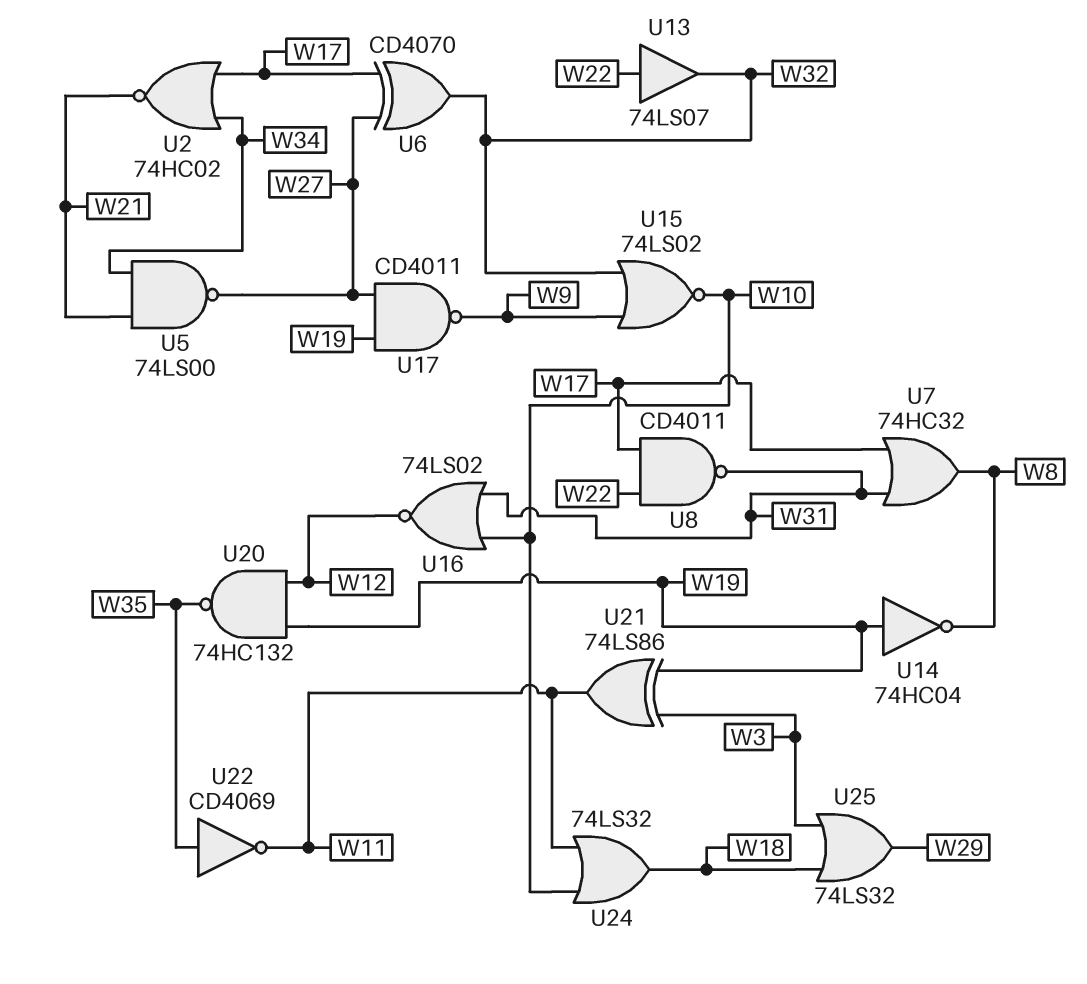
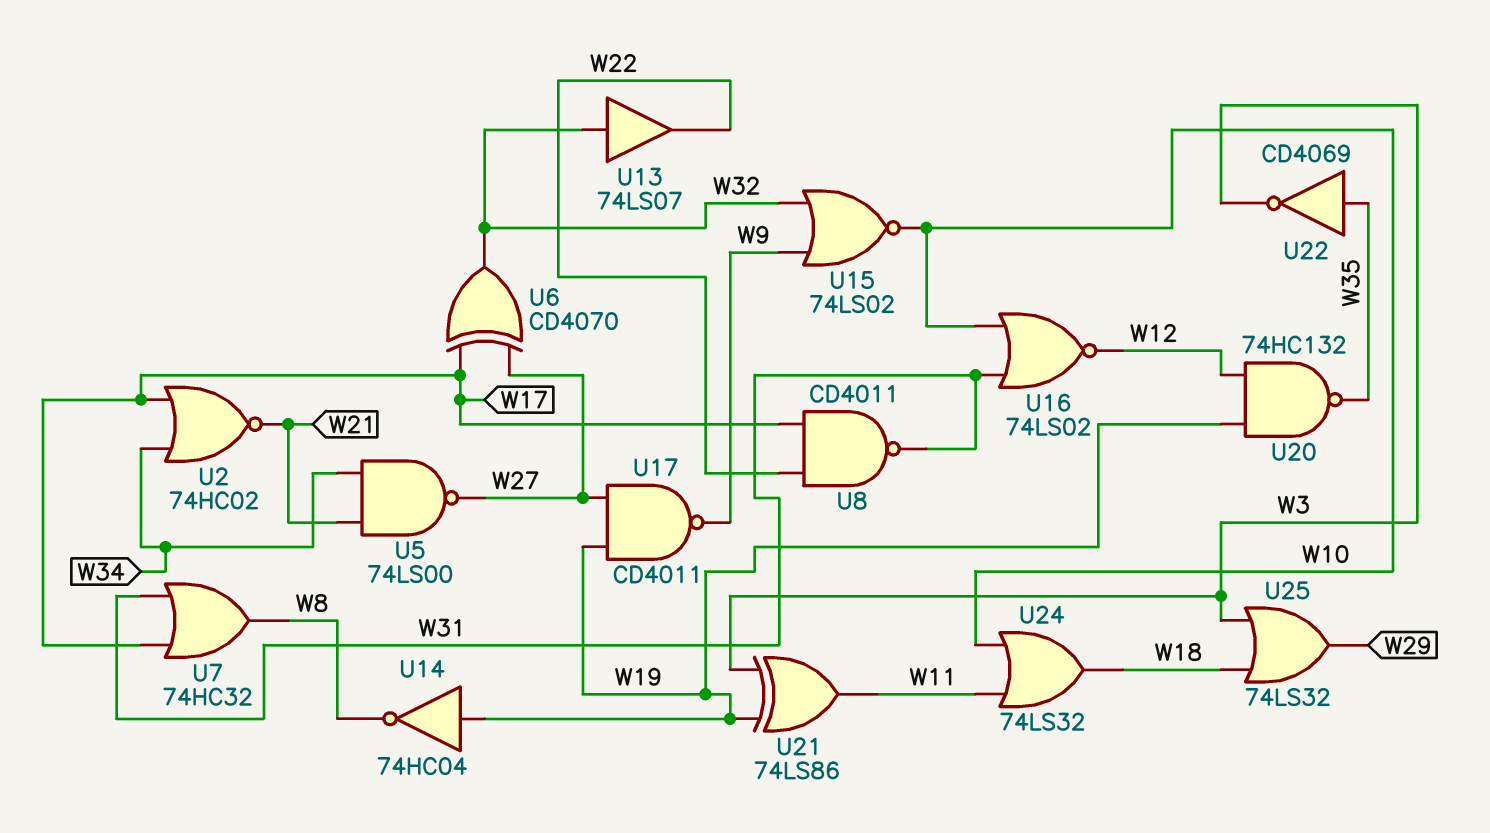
U13: buffer 74LS07 (in W22, out W32) -> buffer 74LS07 (in W32, out W22)
U22: NOT CD4069 (in W35, out W11) -> NOT CD4069 (in W35, out W3)

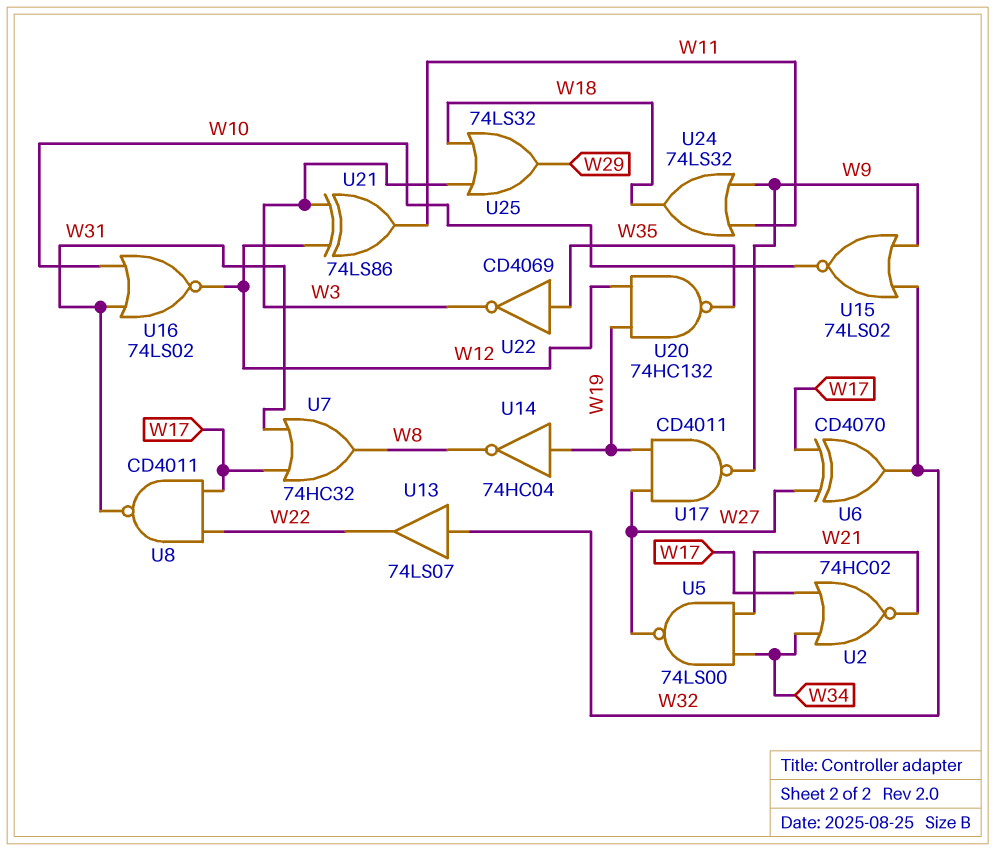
U21: XOR 74LS86 (in W3, in W19, out W11) -> XOR 74LS86 (in W3, in W12, out W11)
U24: OR 74LS32 (in W10, in W11, out W18) -> OR 74LS32 (in W9, in W11, out W18)

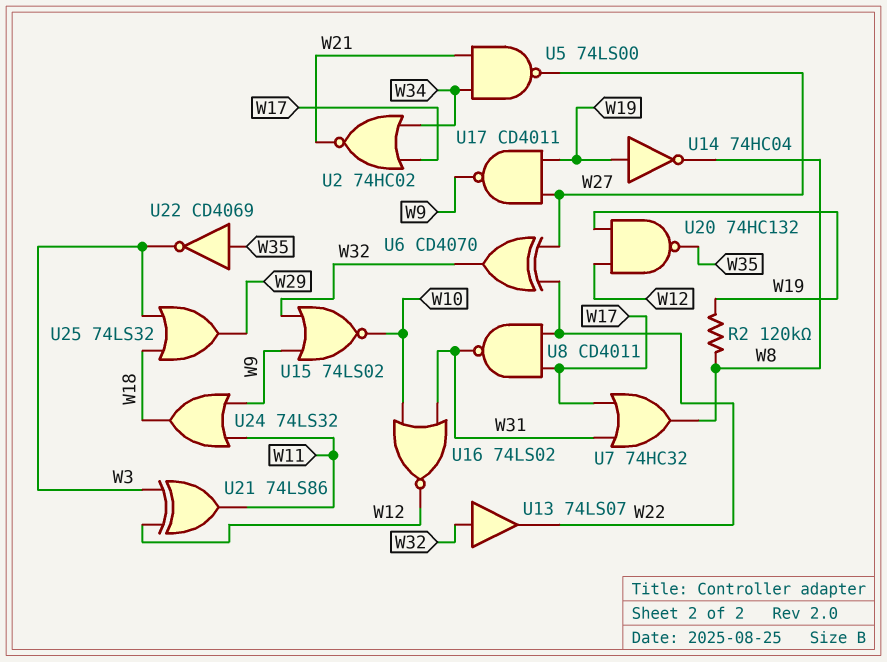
R2: none -> 120k (W8, W19)
U6: XOR CD4070 (in W17, in W27, out W32) -> XOR CD4070 (in W22, in W27, out W32)

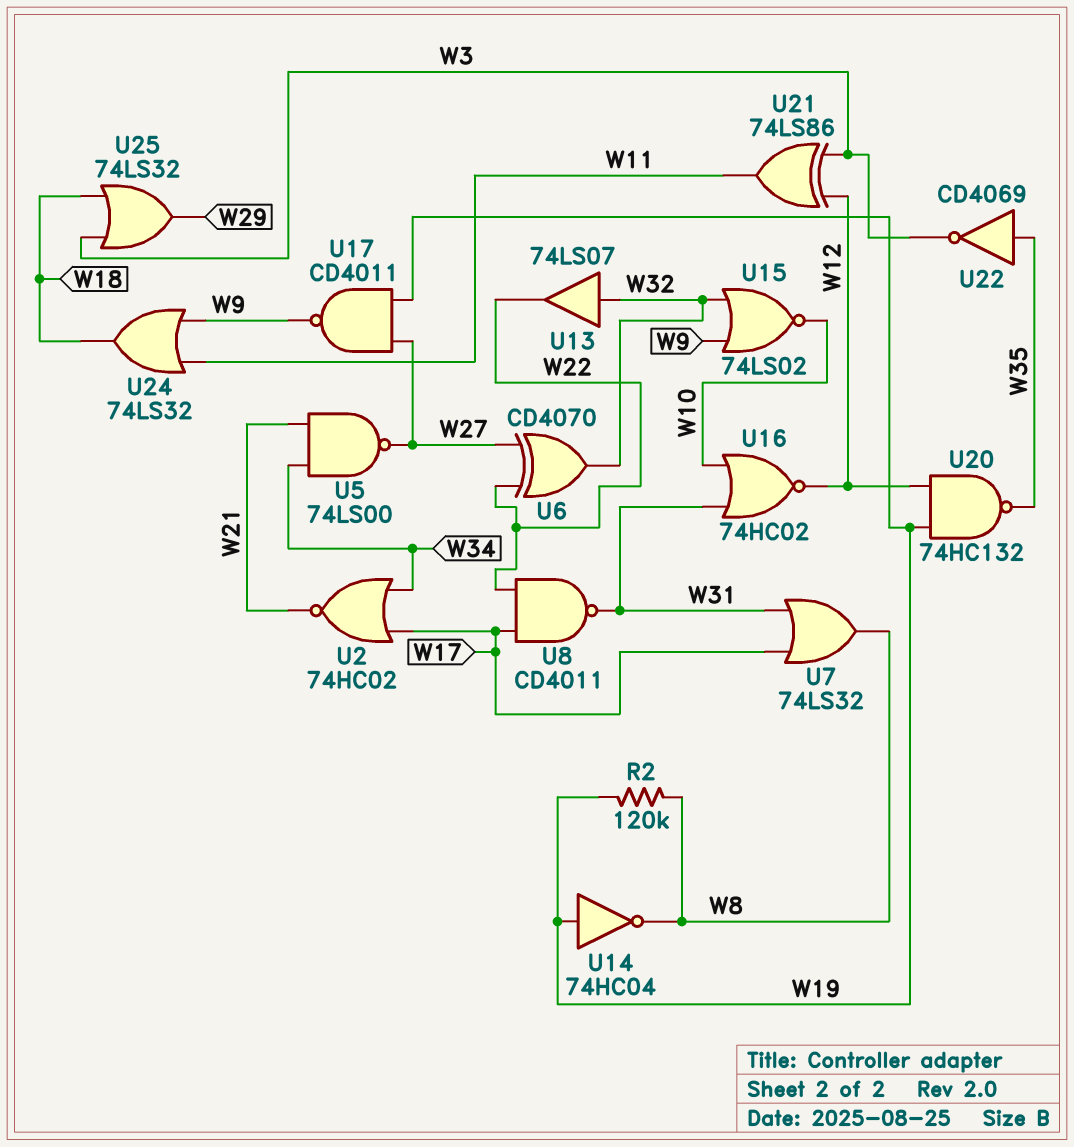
U7: OR 74HC32 (in W17, in W31, out W8) -> OR 74LS32 (in W17, in W31, out W8)
U16: NOR 74LS02 (in W10, in W31, out W12) -> NOR 74HC02 (in W10, in W31, out W12)

